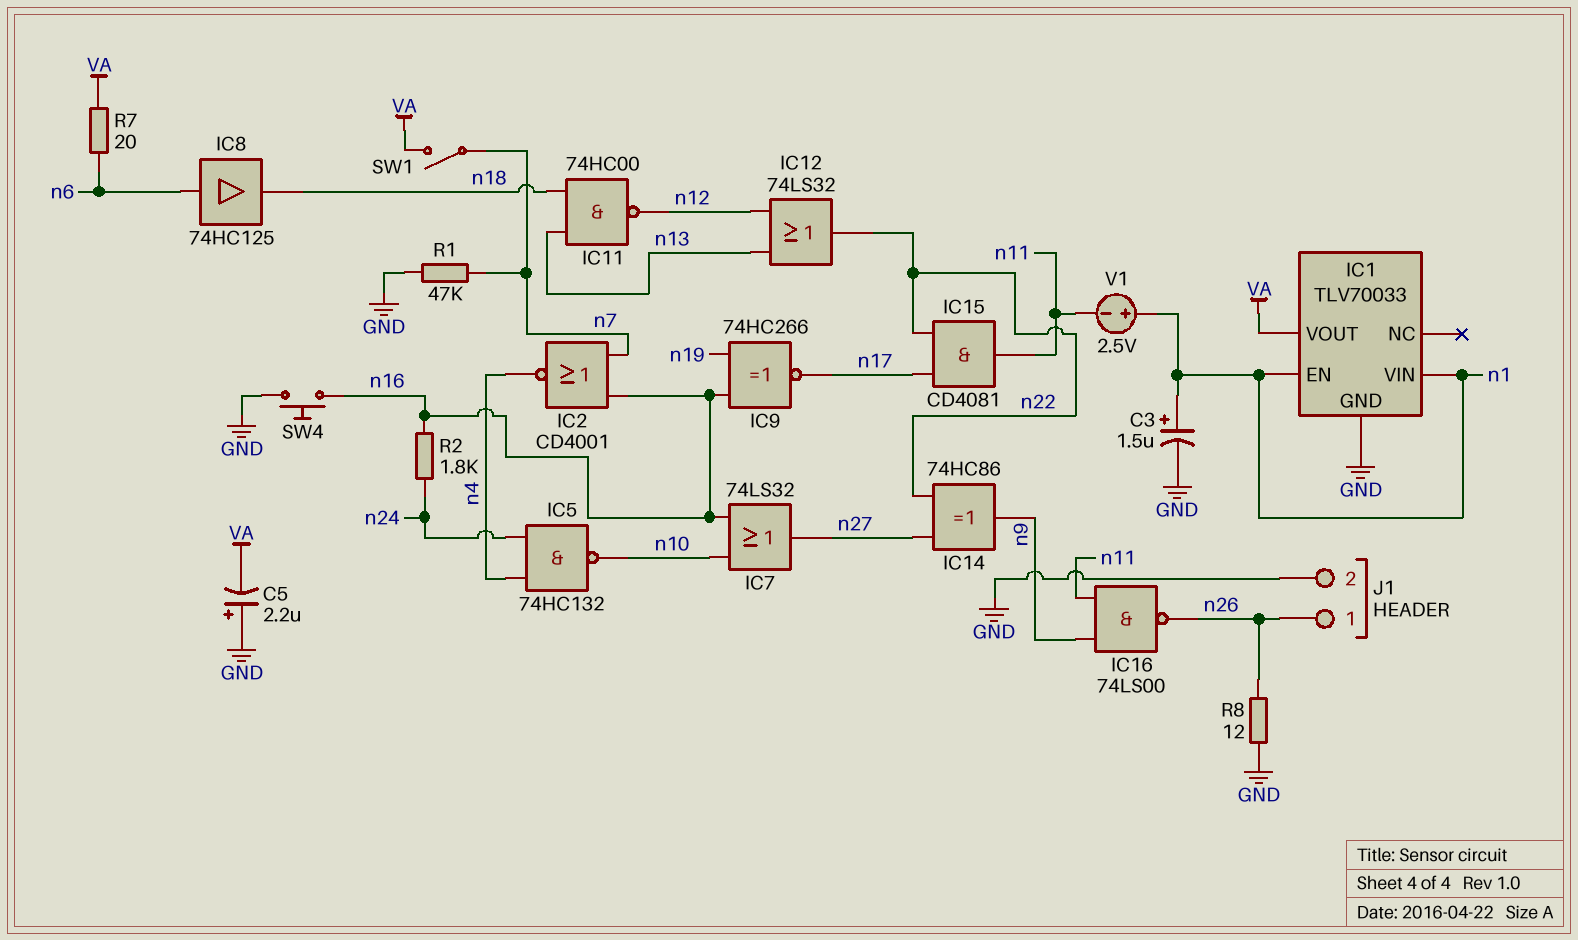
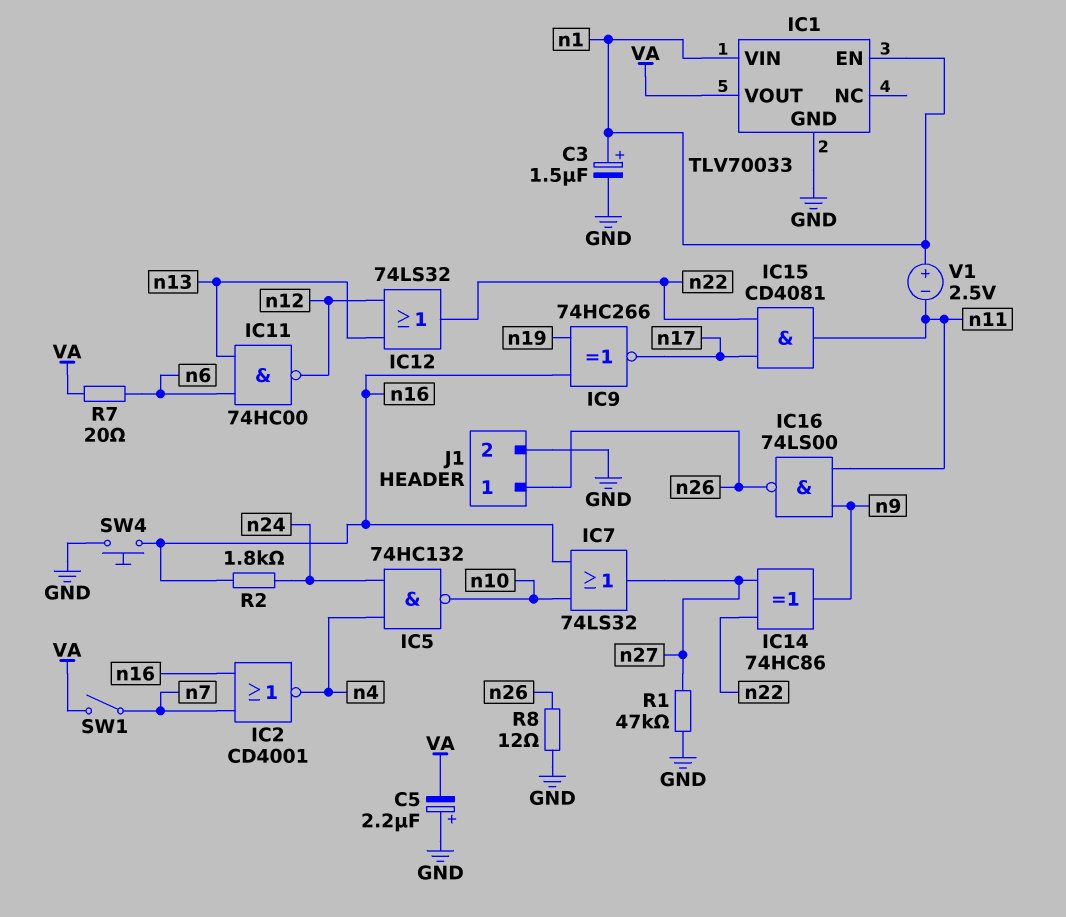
IC8: buffer 74HC125 (in n6, out n18) -> none
IC11: NAND 74HC00 (in n13, in n18, out n12) -> NAND 74HC00 (in n6, in n13, out n12)
R1: 47k (GND, n7) -> 47k (GND, n27)

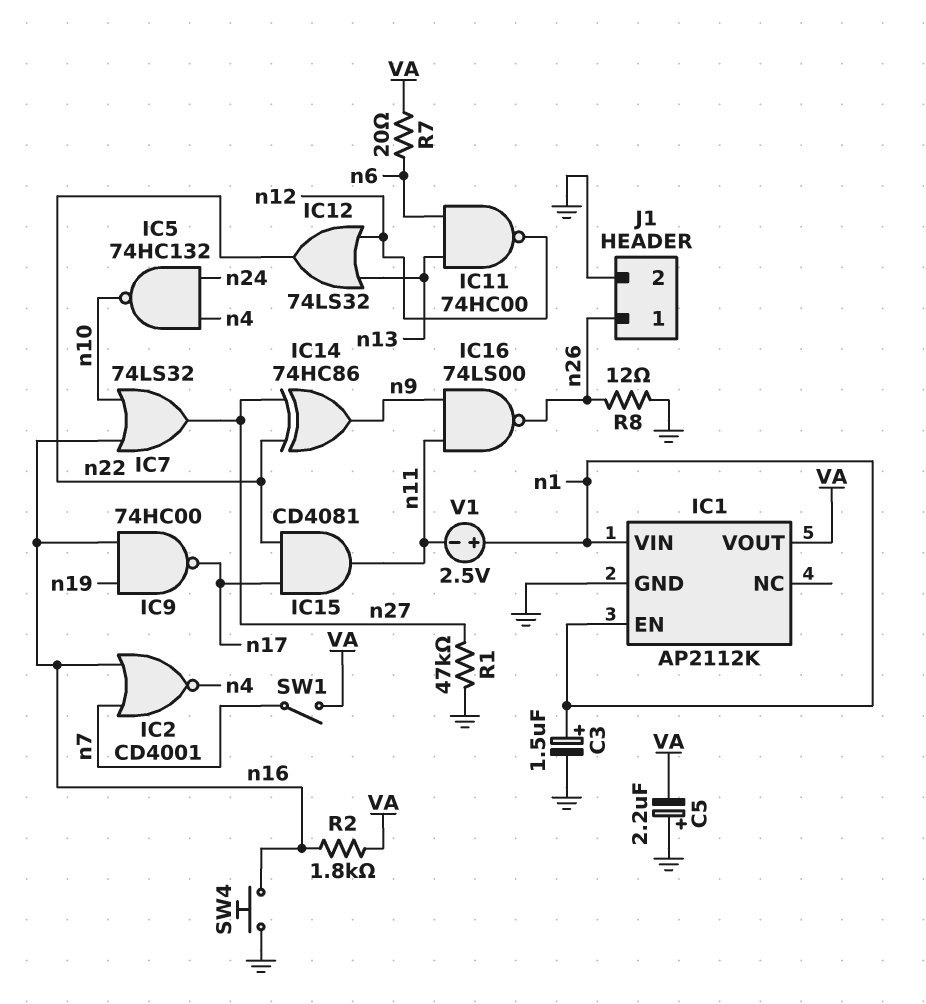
IC1: TLV70033 -> AP2112K
IC9: XNOR 74HC266 (in n16, in n19, out n17) -> NAND 74HC00 (in n16, in n19, out n17)
R2: 1.8k (n16, n24) -> 1.8k (VA, n16)

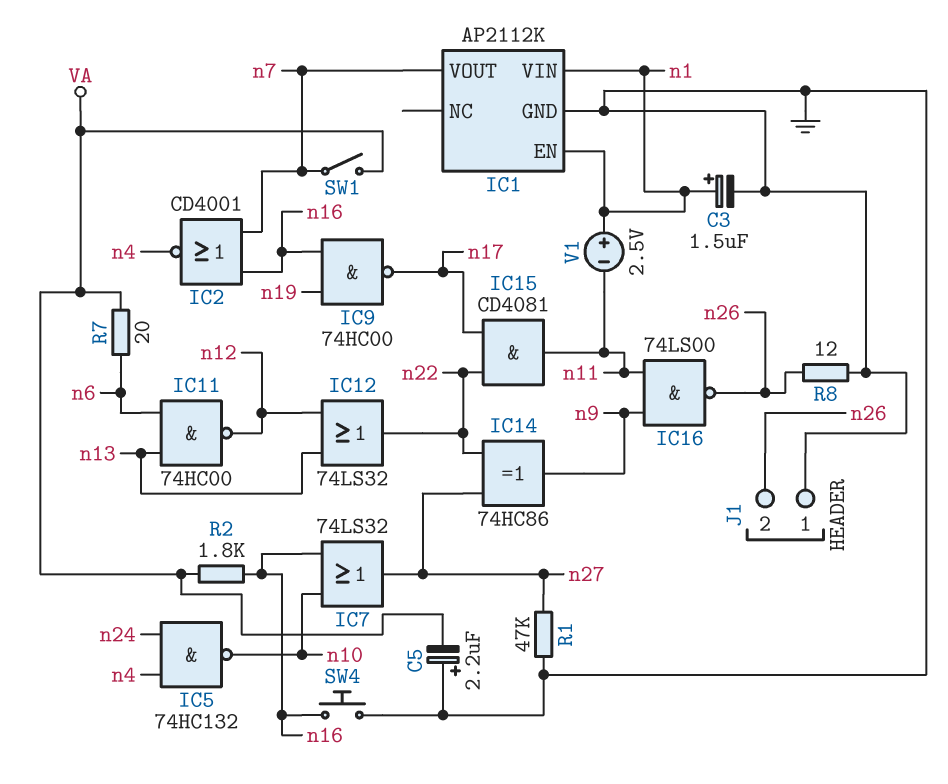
IC1 pin VOUT: VA -> n7
J1 pin 1: n26 -> GND
J1 pin 2: GND -> n26

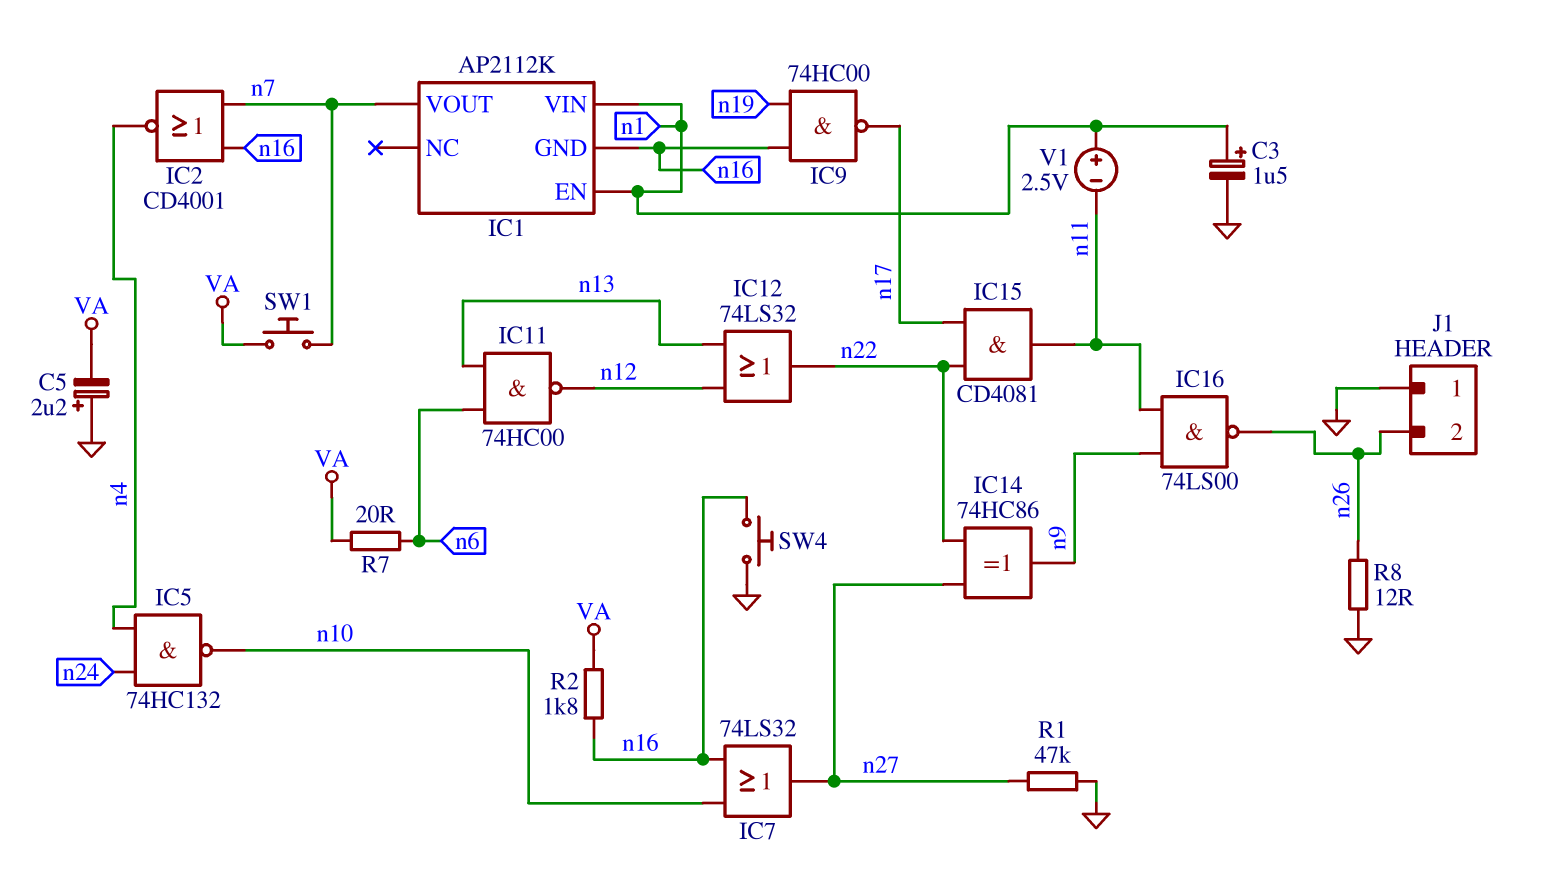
IC1 pin GND: GND -> n16
SW1: switch (VA, n7) -> button (VA, n7)

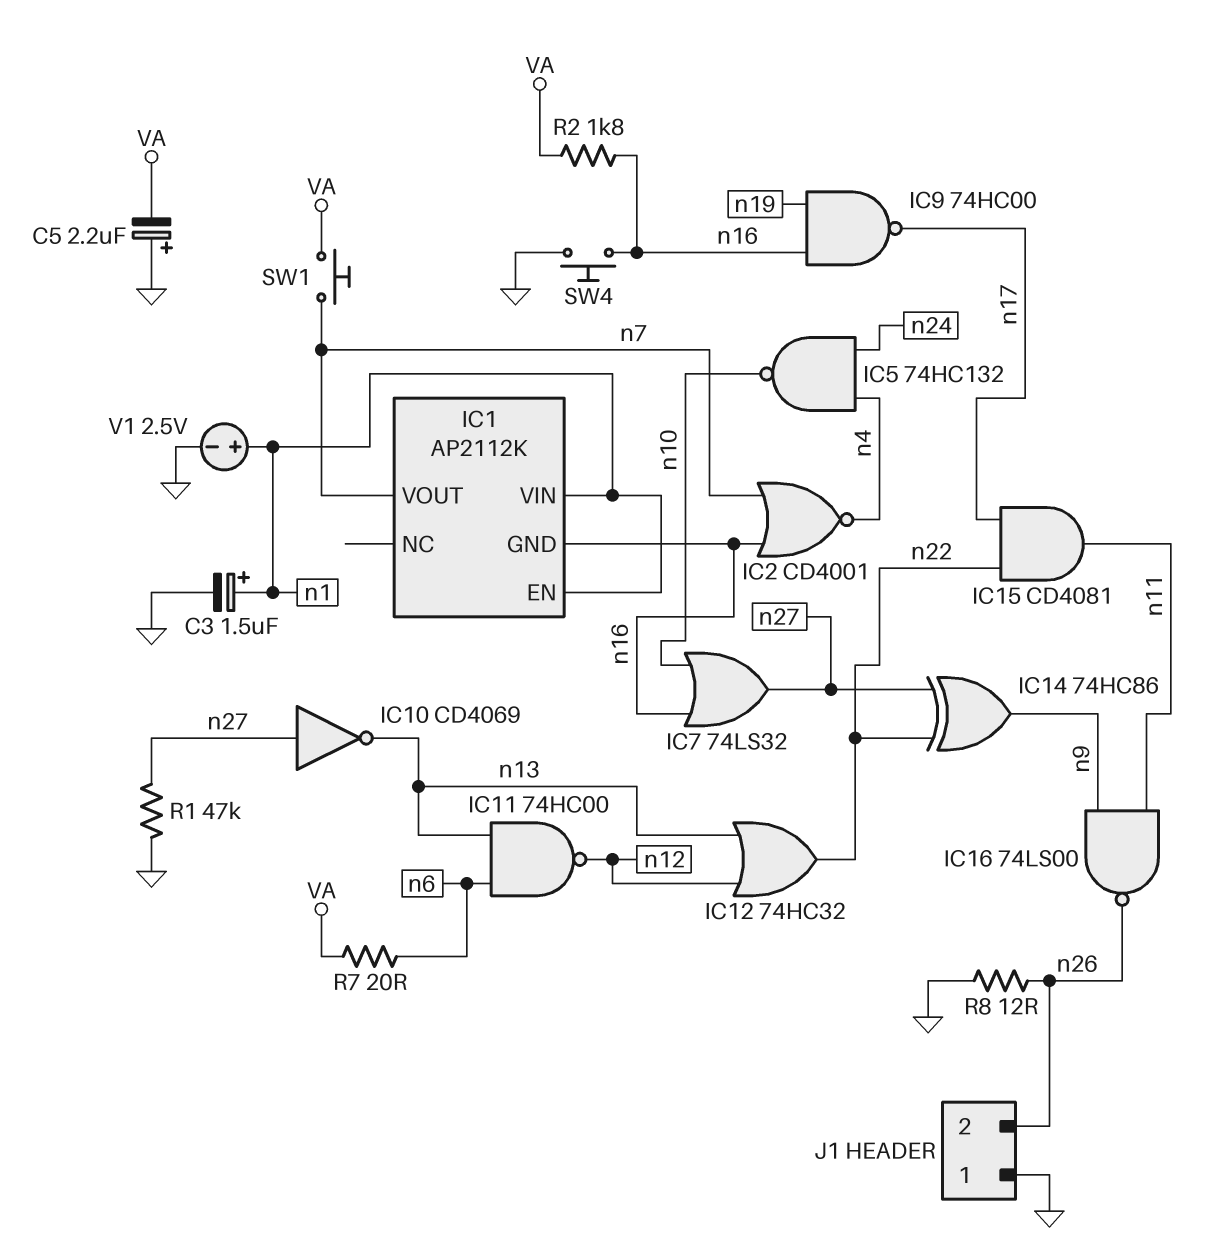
IC10: none -> NOT CD4069 (in n27, out n13)
IC12: OR 74LS32 (in n12, in n13, out n22) -> OR 74HC32 (in n12, in n13, out n22)
V1: 2.5V (plus n1, minus n11) -> 2.5V (plus n1, minus GND)

